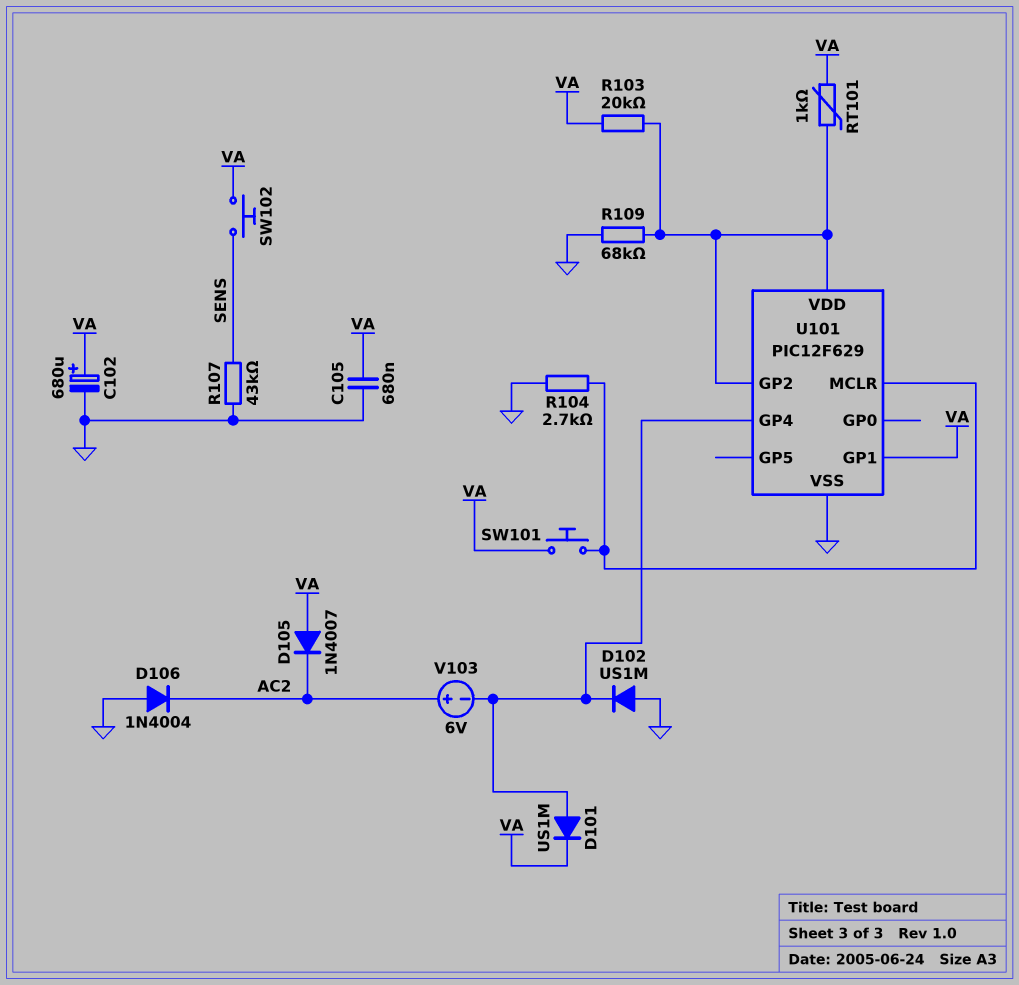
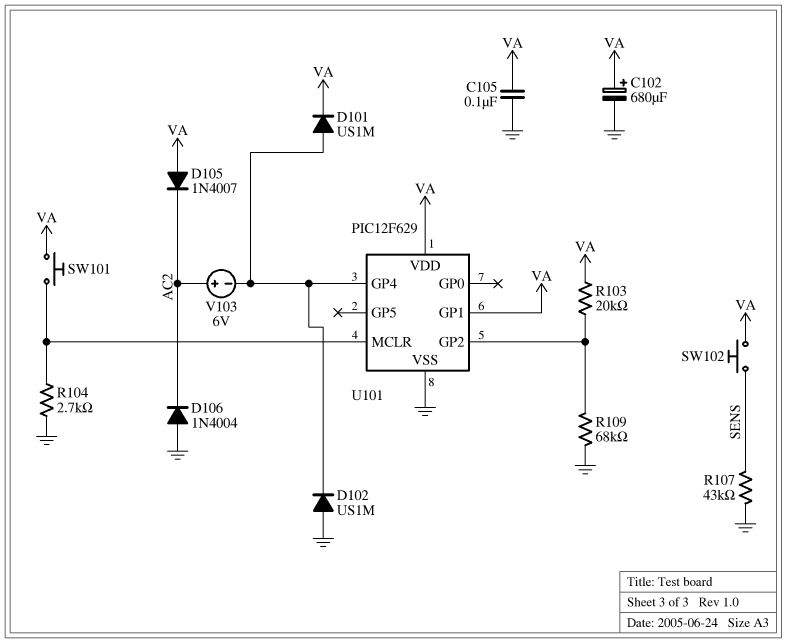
C105: 680nF (GND, VA) -> 100nF (GND, VA)
RT101: 1k (U101/GP2, VA) -> none
U101 pin VDD: U101/GP2 -> VA

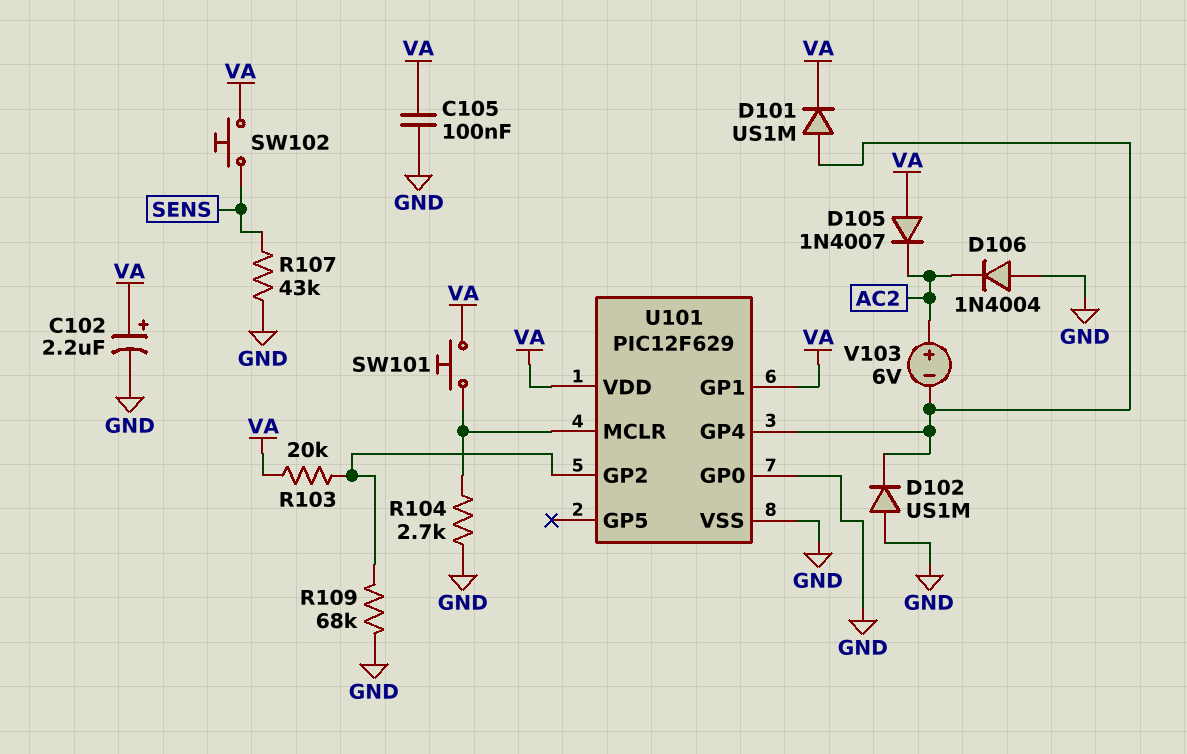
C102: 680uF (plus VA, minus GND) -> 2.2uF (plus VA, minus GND)
U101 pin GP0: none -> GND

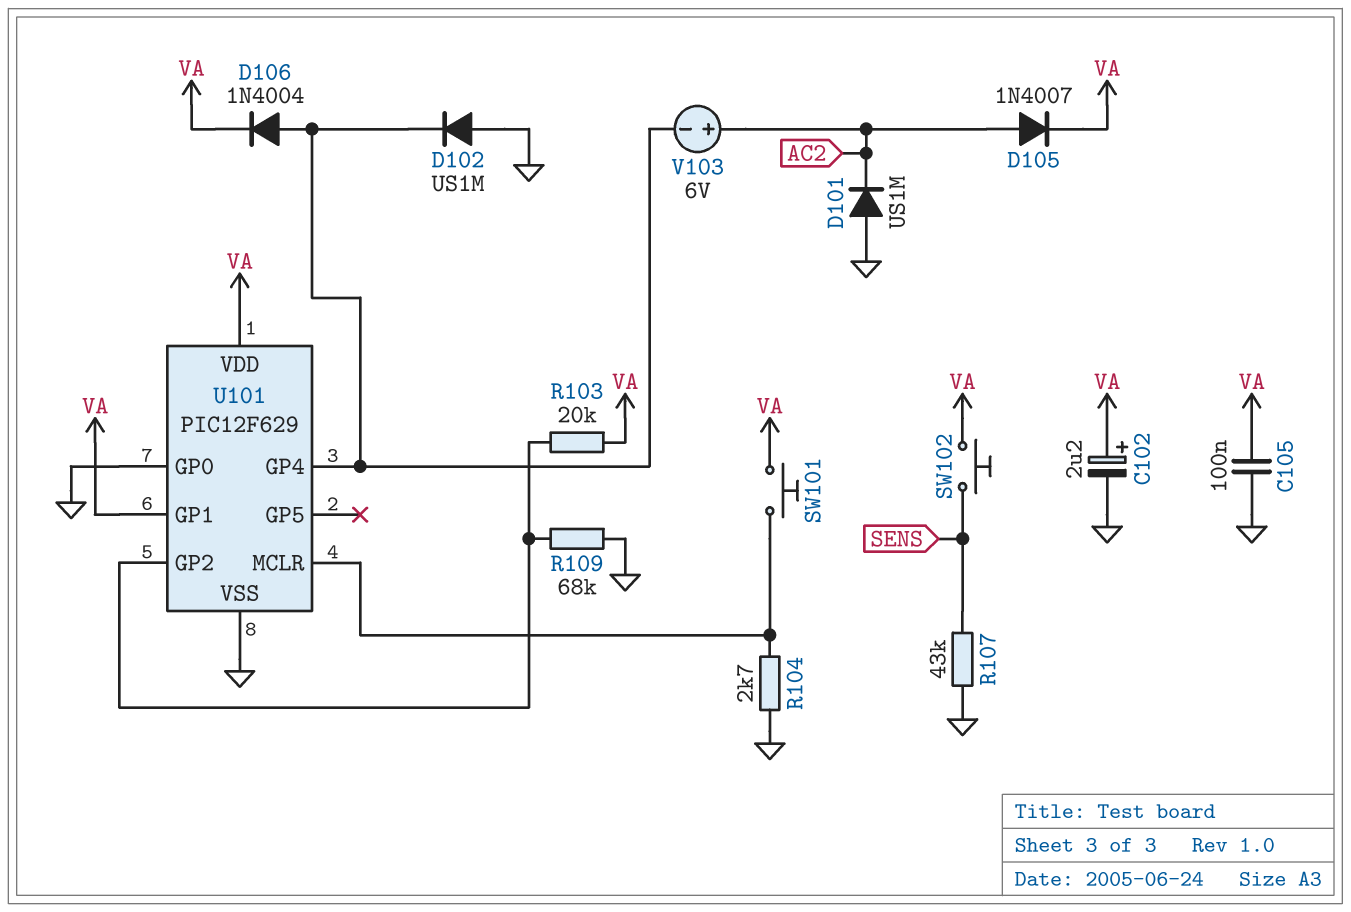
D101: diode US1M (A U101/GP4, K VA) -> diode US1M (A GND, K AC2)
D105: diode 1N4007 (A VA, K AC2) -> diode 1N4007 (A AC2, K VA)
D106: diode 1N4004 (A GND, K AC2) -> diode 1N4004 (A U101/GP4, K VA)

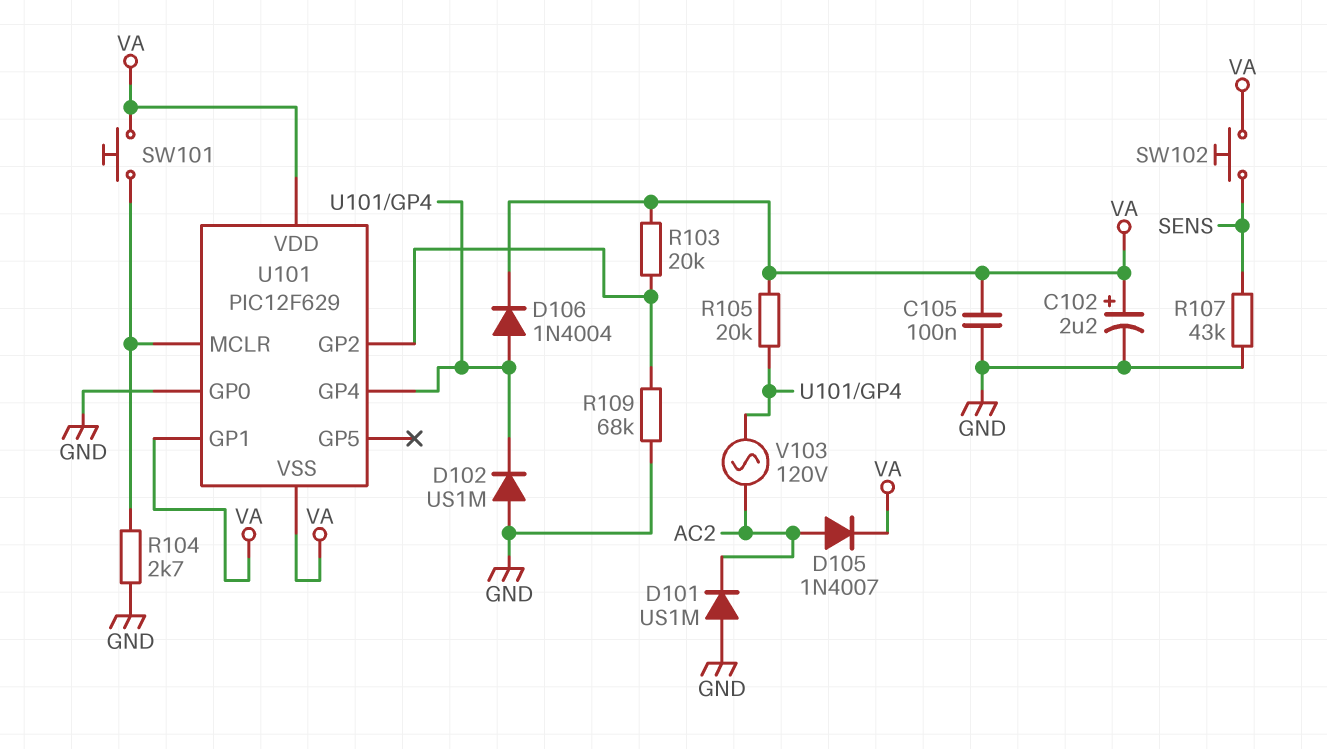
R105: none -> 20k (U101/GP4, VA)
U101 pin VSS: GND -> VA
V103: 6V (plus AC2, minus U101/GP4) -> AC 120V (AC2, U101/GP4)

